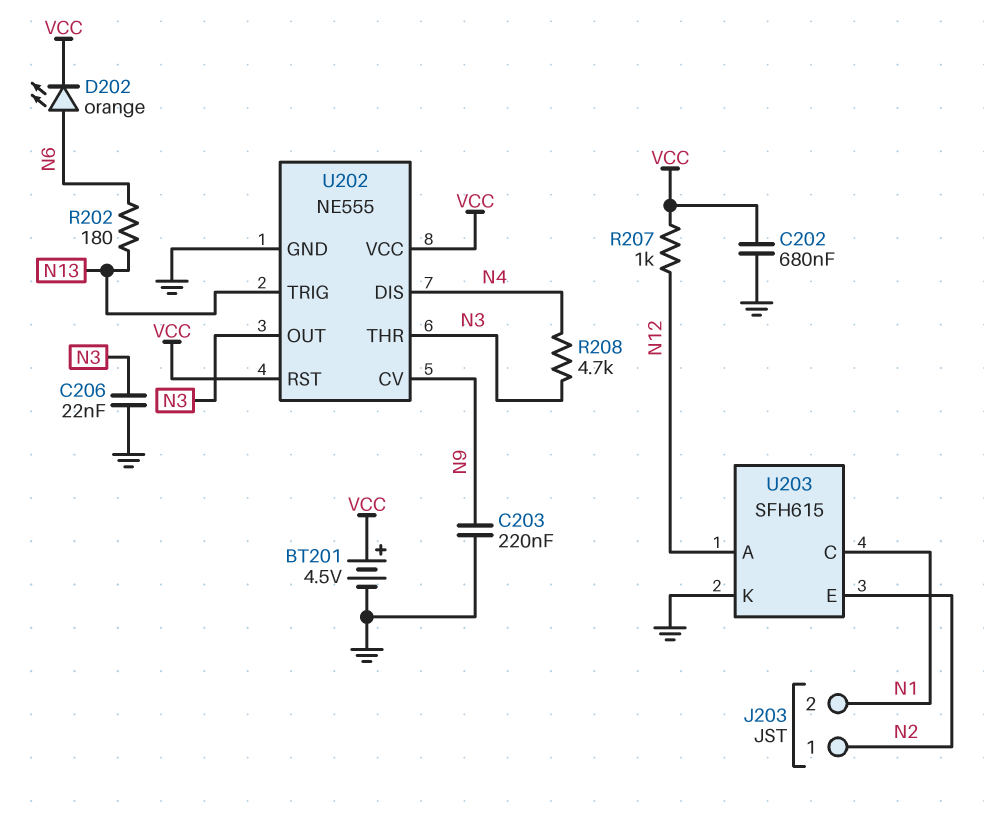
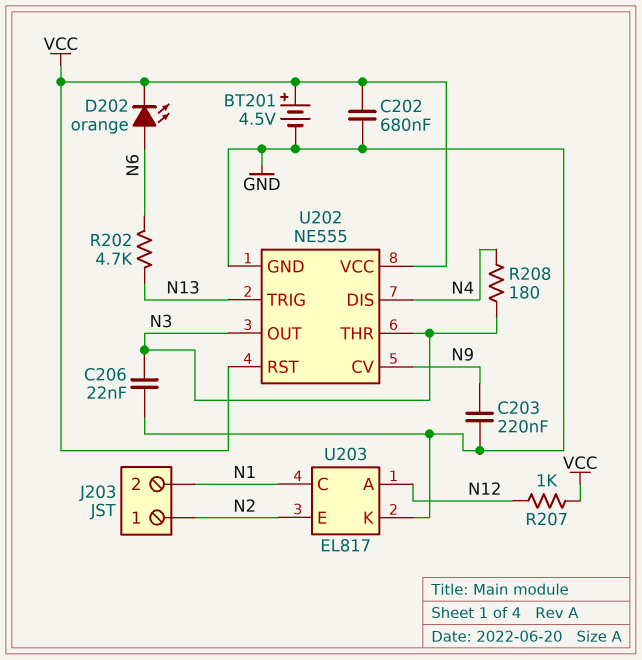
R202: 180 (N6, N13) -> 4.7k (N6, N13)
R208: 4.7k (N3, N4) -> 180 (N3, N4)
U203: SFH615 -> EL817

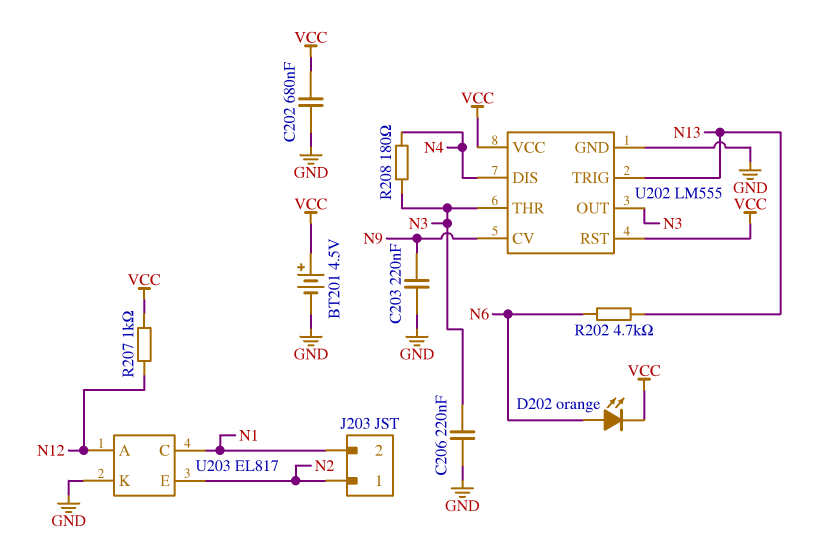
C206: 22nF (GND, N3) -> 220nF (GND, N3)
U202: NE555 -> LM555

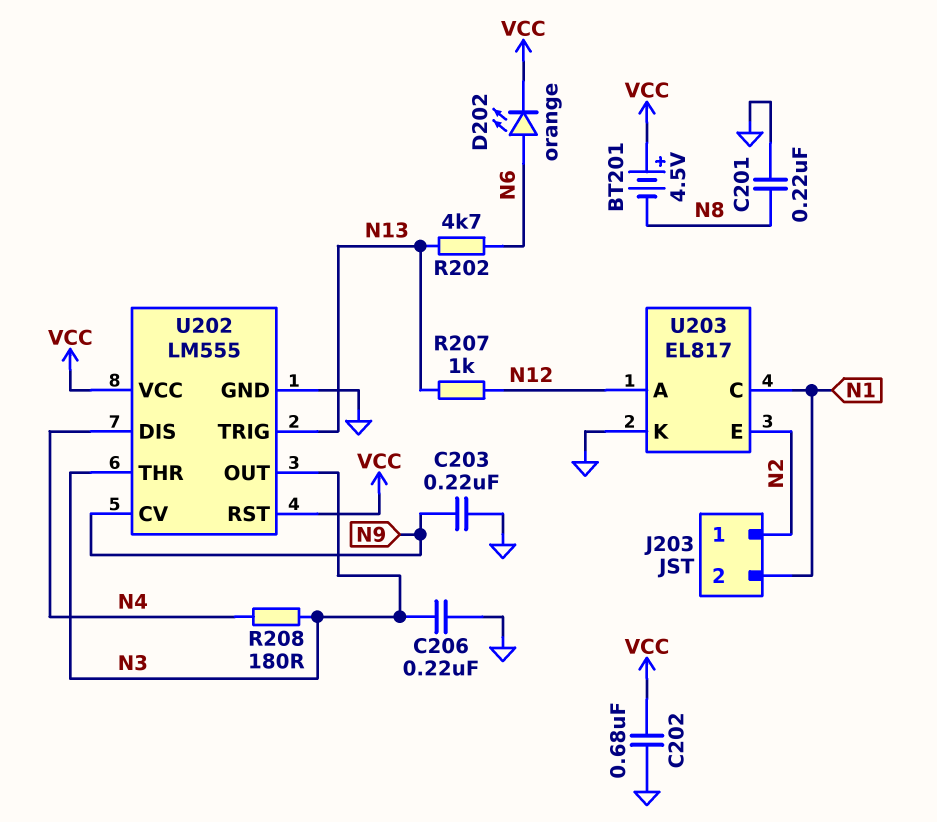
BT201: 4.5V (plus VCC, minus GND) -> 4.5V (plus VCC, minus N8)
C201: none -> 220nF (GND, N8)
R207: 1k (N12, VCC) -> 1k (N12, N13)

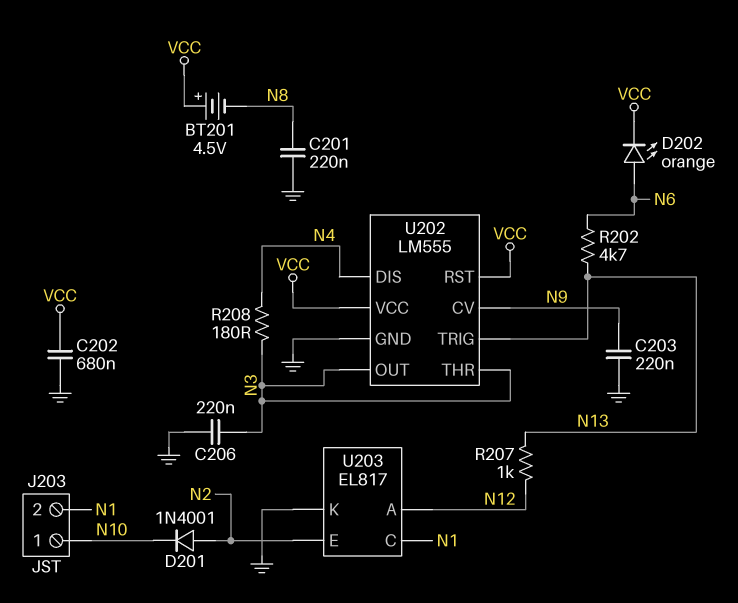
D201: none -> diode 1N4001 (A N2, K N10)
J203 pin 1: N2 -> N10

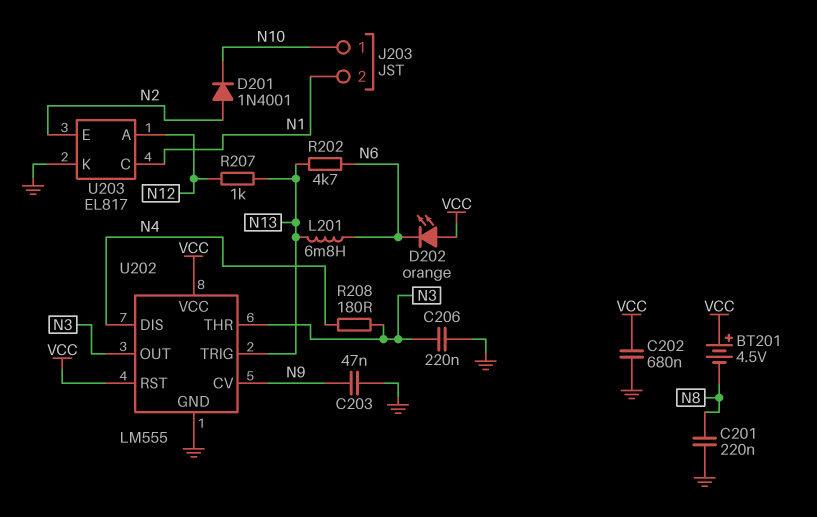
C203: 220nF (GND, N9) -> 47nF (GND, N9)
D202: LED orange (A N6, K VCC) -> LED orange (A VCC, K N6)
L201: none -> 6.8mH (N6, N13)

